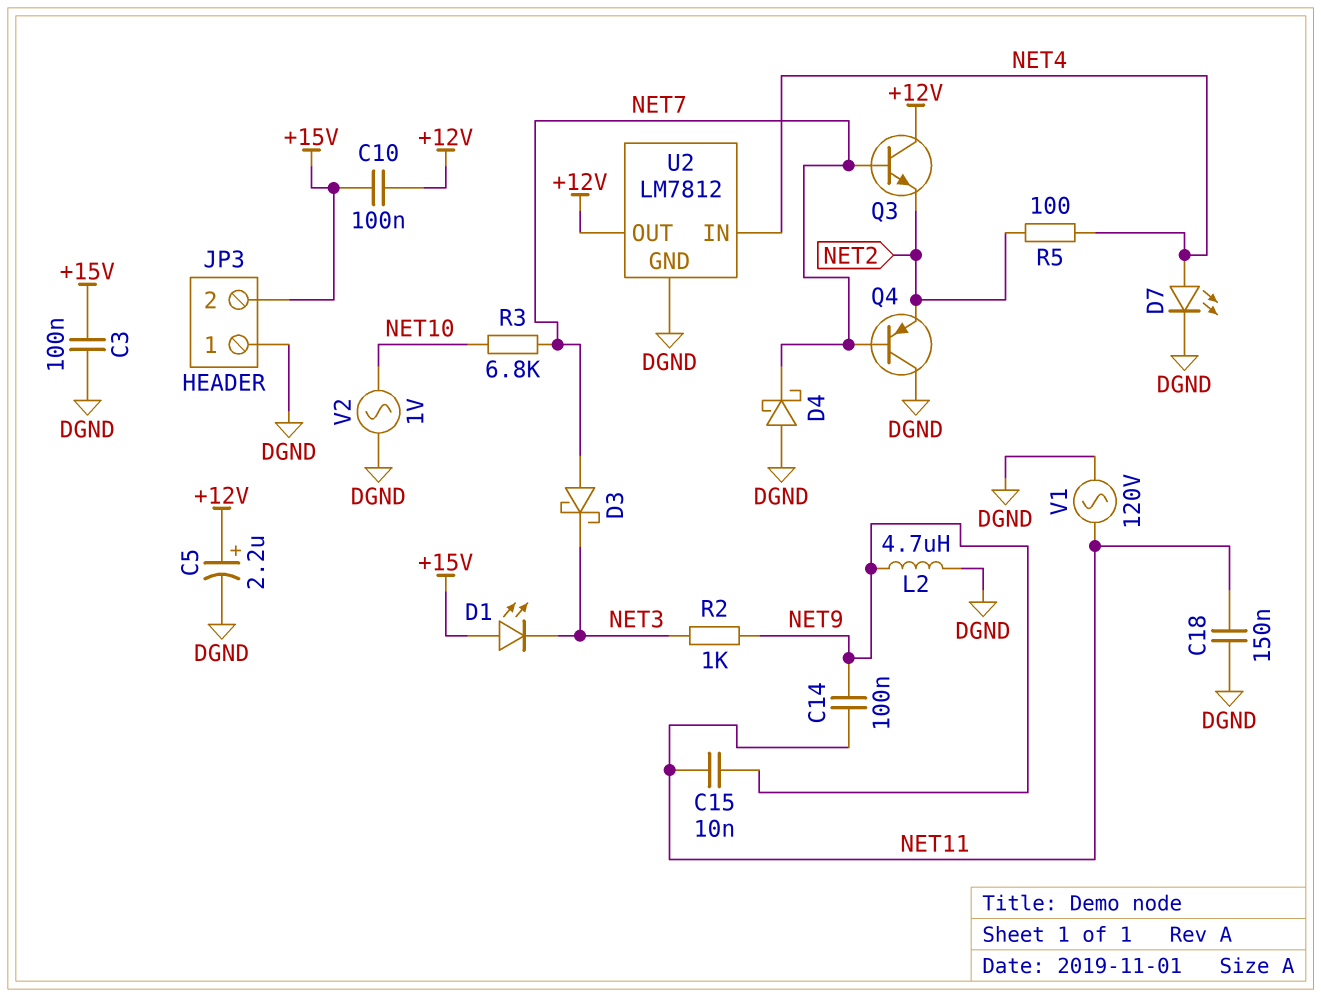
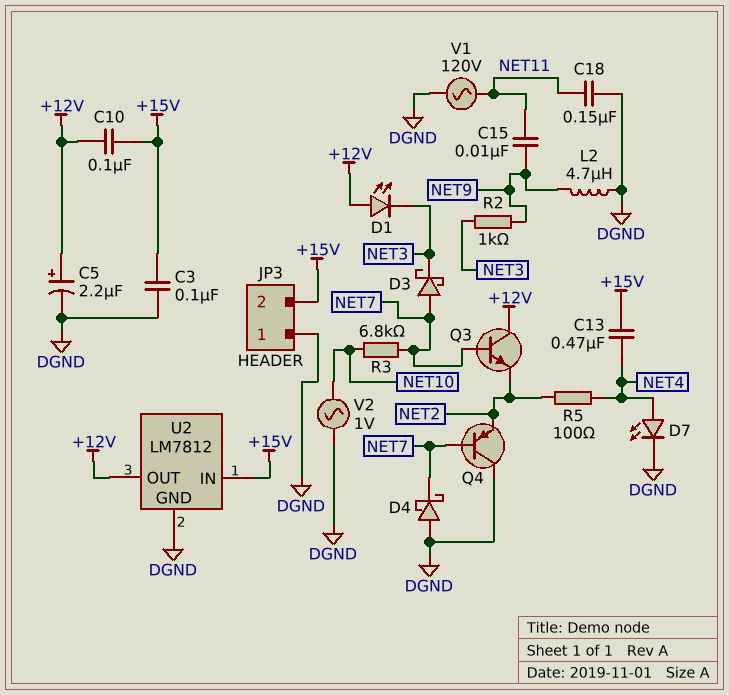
C13: none -> 470nF (+15V, NET4)
C14: 100nF (NET9, NET11) -> none
D1: LED (A +15V, K NET3) -> LED (A +12V, K NET3)
U2 pin IN: NET4 -> +15V

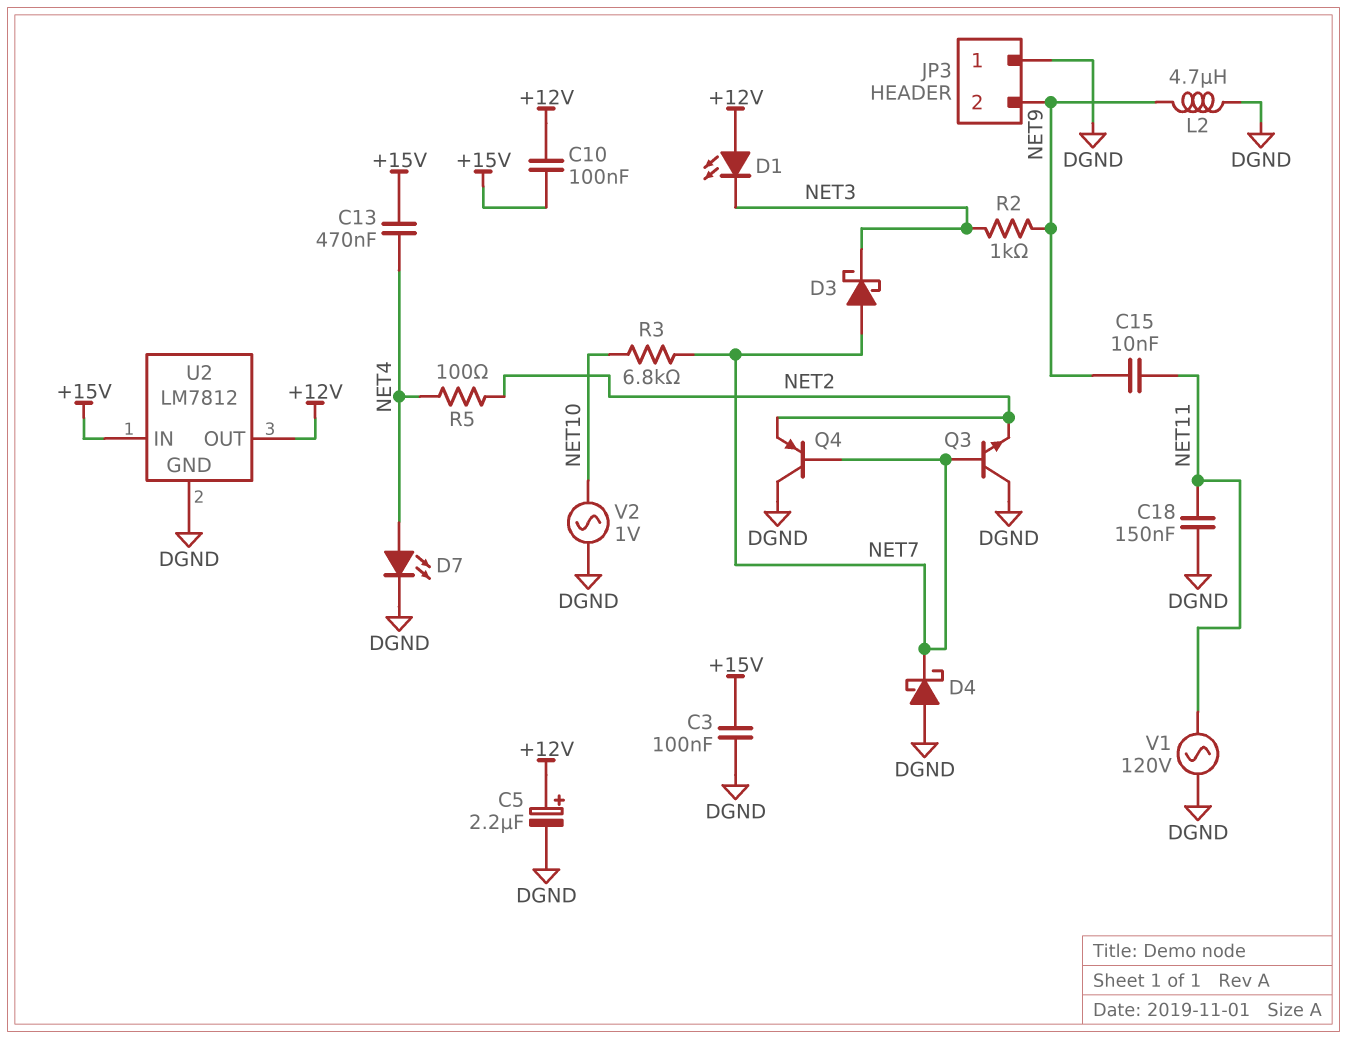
JP3 pin 2: +15V -> NET9
Q3: NPN (B NET7, C +12V, E NET2) -> NPN (B NET7, C DGND, E NET2)

